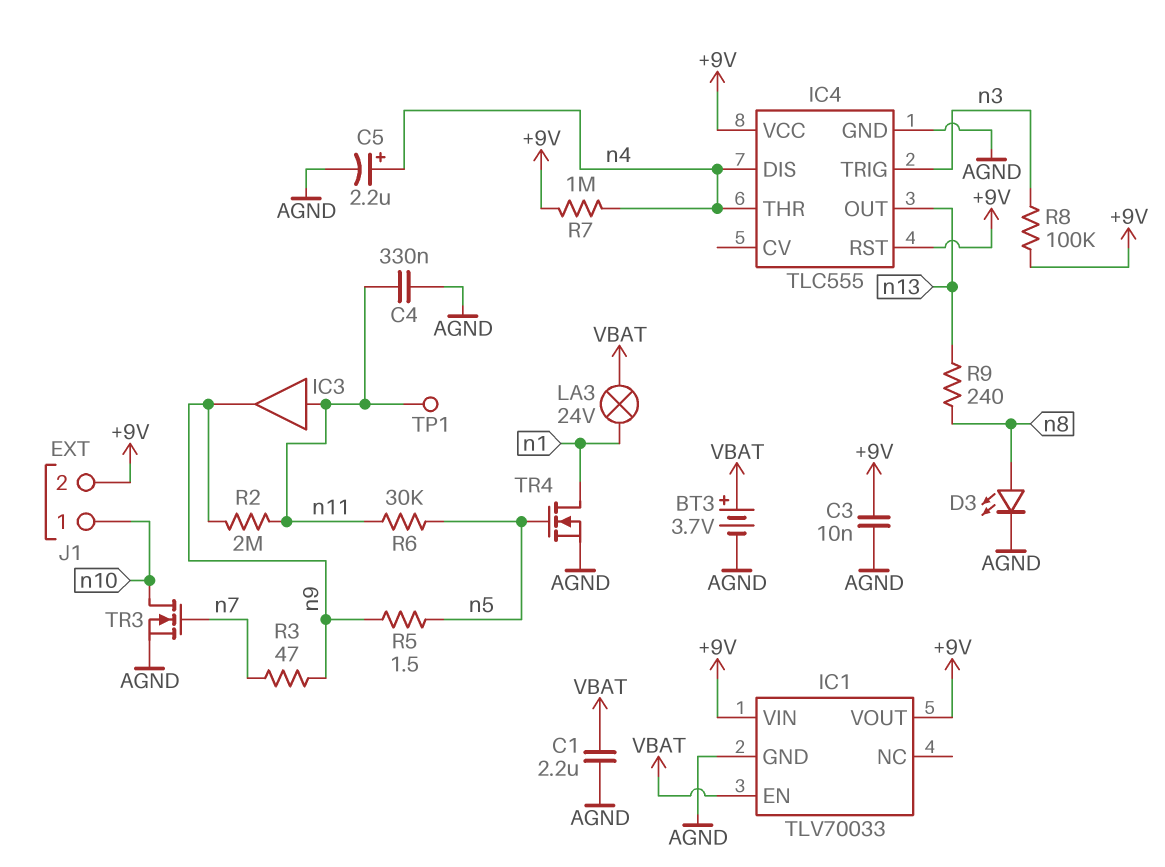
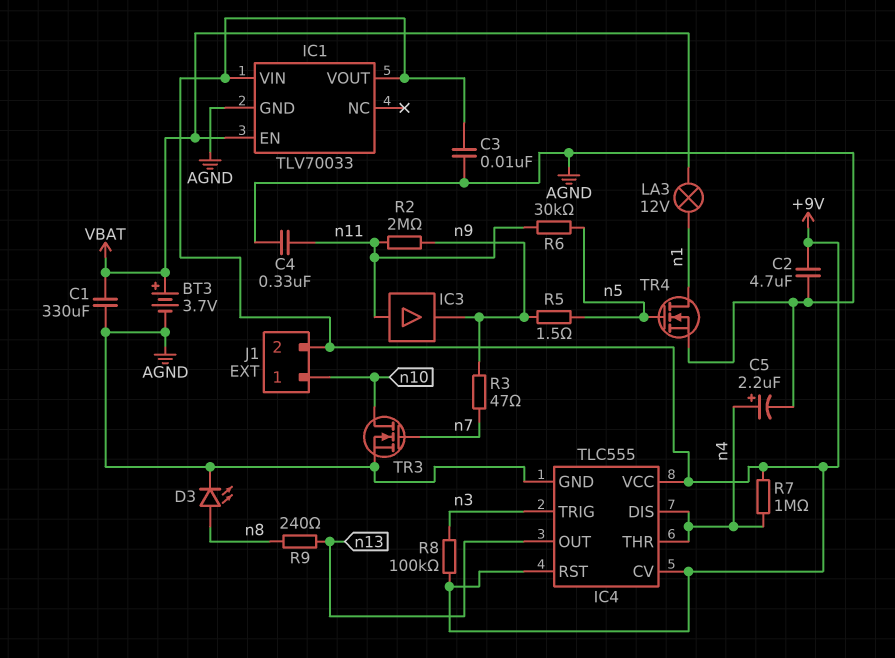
C1: 2.2uF (AGND, VBAT) -> 330uF (AGND, VBAT)
C2: none -> 4.7uF (+9V, AGND)
IC4 pin CV: none -> +9V
LA3: lamp 24V (VBAT, n1) -> lamp 12V (VBAT, n1)
TP1: test point (n11) -> none

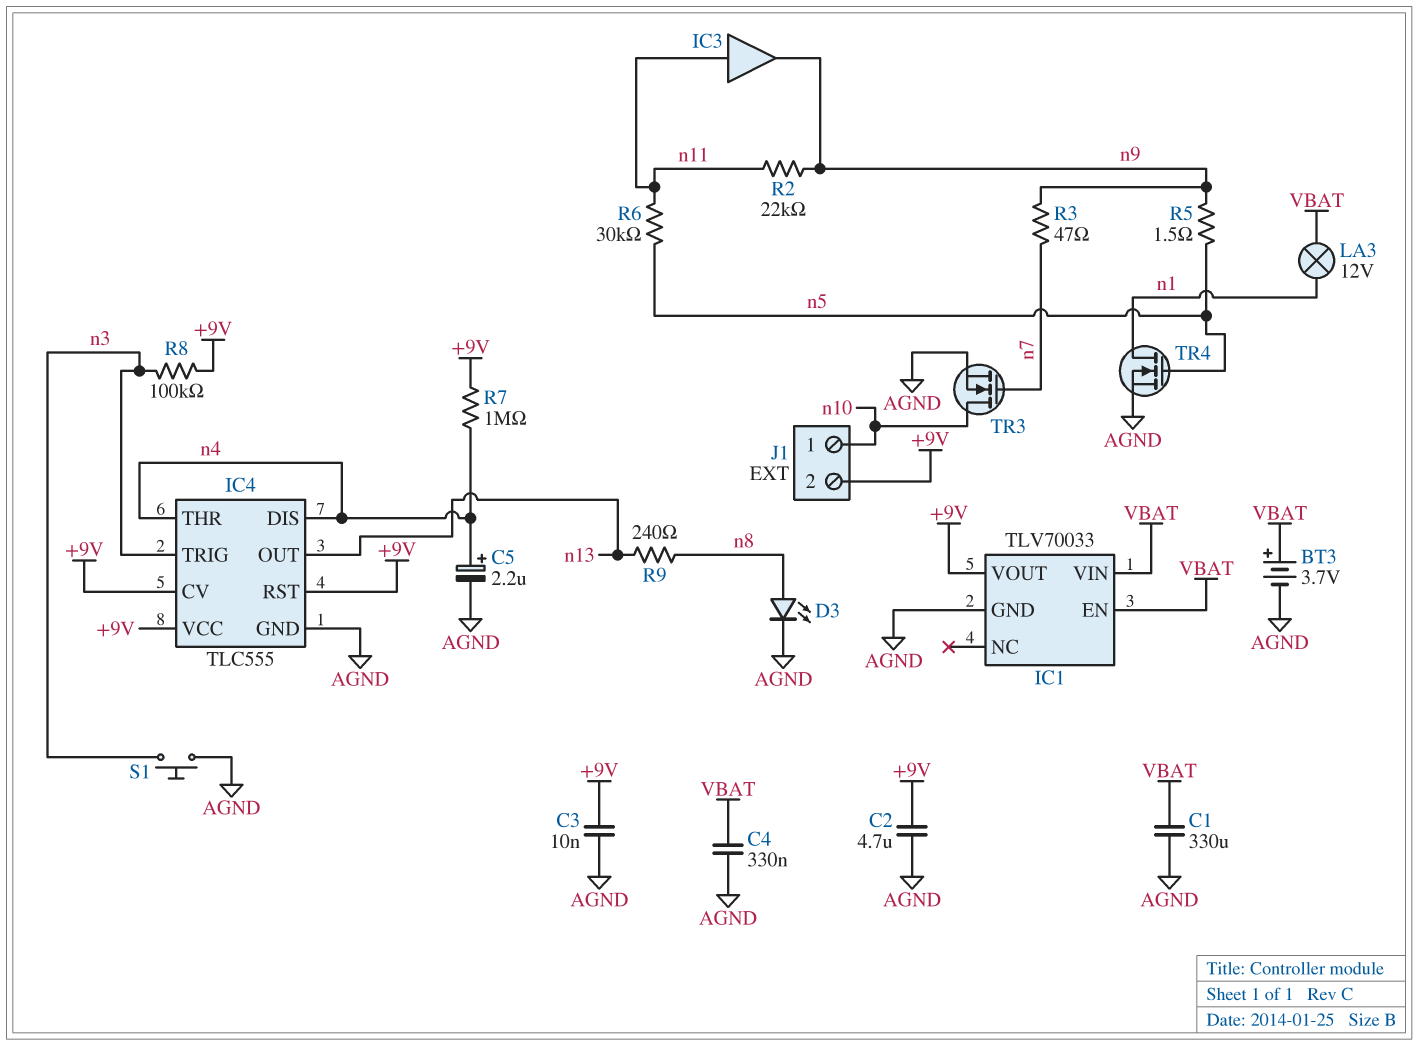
C4: 330nF (AGND, n11) -> 330nF (AGND, VBAT)
IC1 pin VIN: +9V -> VBAT
R2: 2M (n9, n11) -> 22k (n9, n11)
S1: none -> button (AGND, n3)

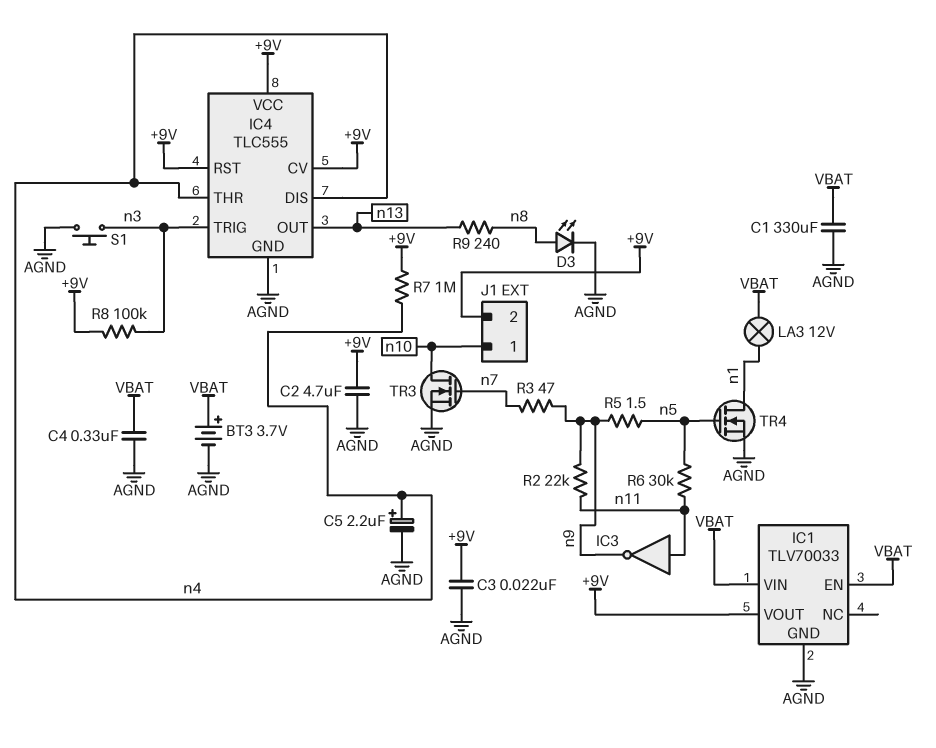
C3: 10nF (+9V, AGND) -> 22nF (+9V, AGND)
IC3: buffer (in n11, out n9) -> NOT (in n11, out n9)

